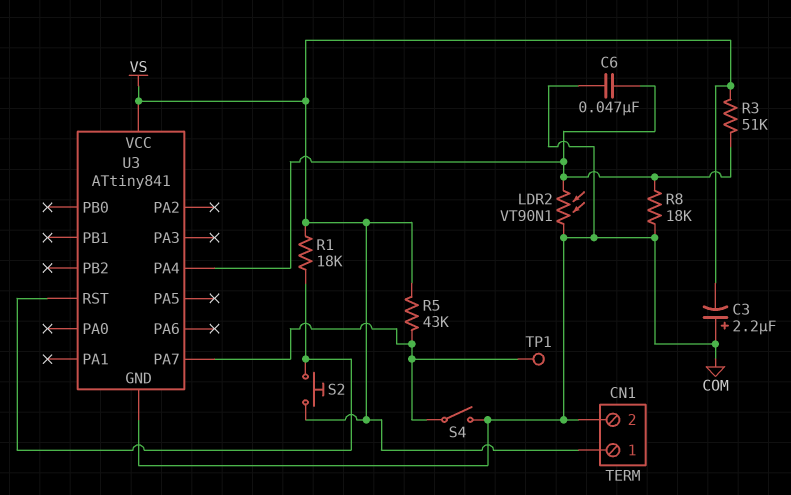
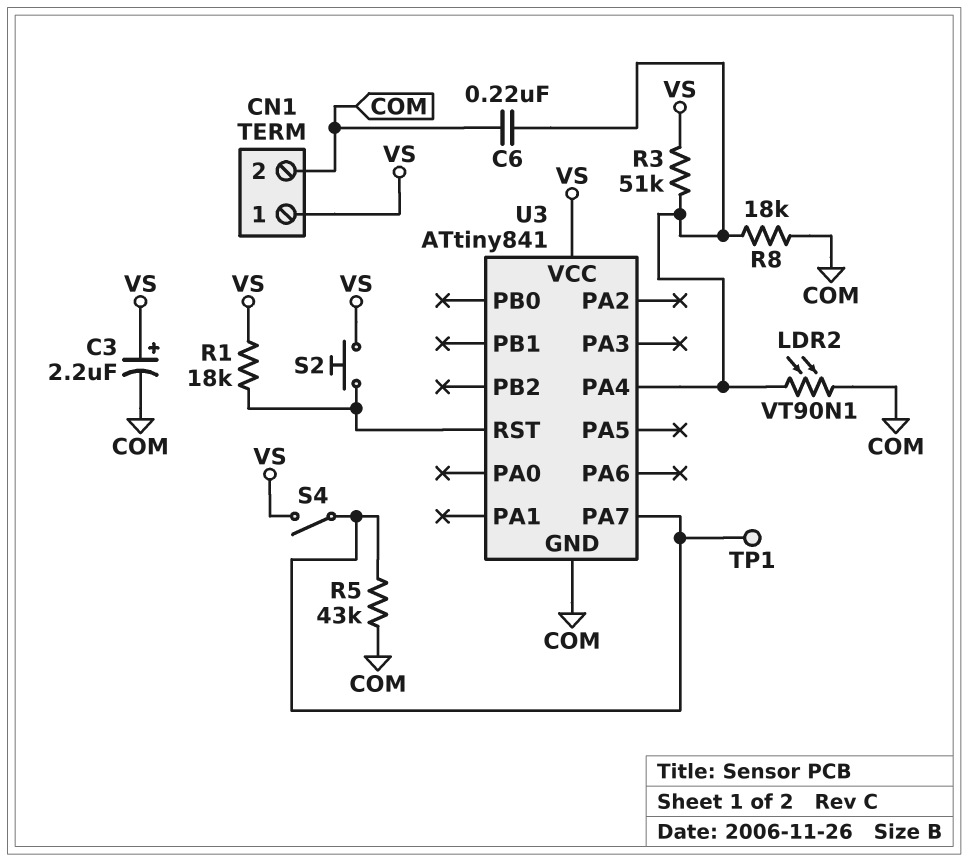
C3: 2.2uF (plus COM, minus VS) -> 2.2uF (plus VS, minus COM)
C6: 47nF (COM, U3/PA4) -> 220nF (COM, U3/PA4)
R5: 43k (U3/PA7, VS) -> 43k (COM, U3/PA7)
S4: switch (COM, U3/PA7) -> switch (U3/PA7, VS)

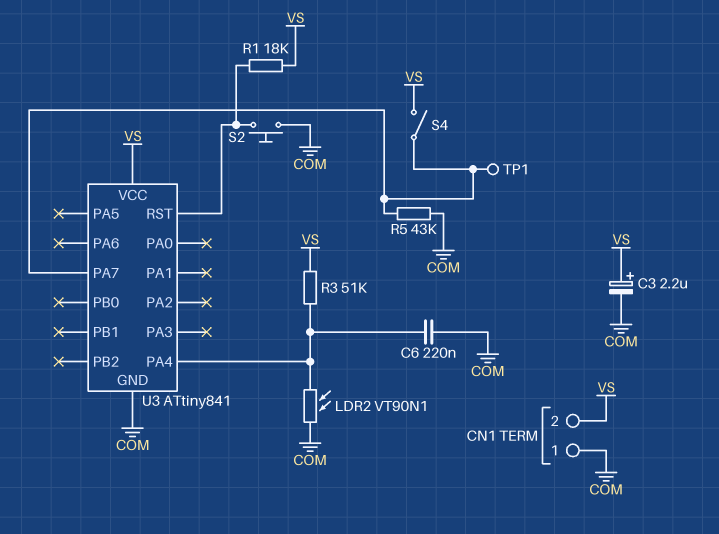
CN1 pin 1: VS -> COM
CN1 pin 2: COM -> VS
R8: 18k (COM, U3/PA4) -> none
S2: button (U3/RST, VS) -> button (COM, U3/RST)

